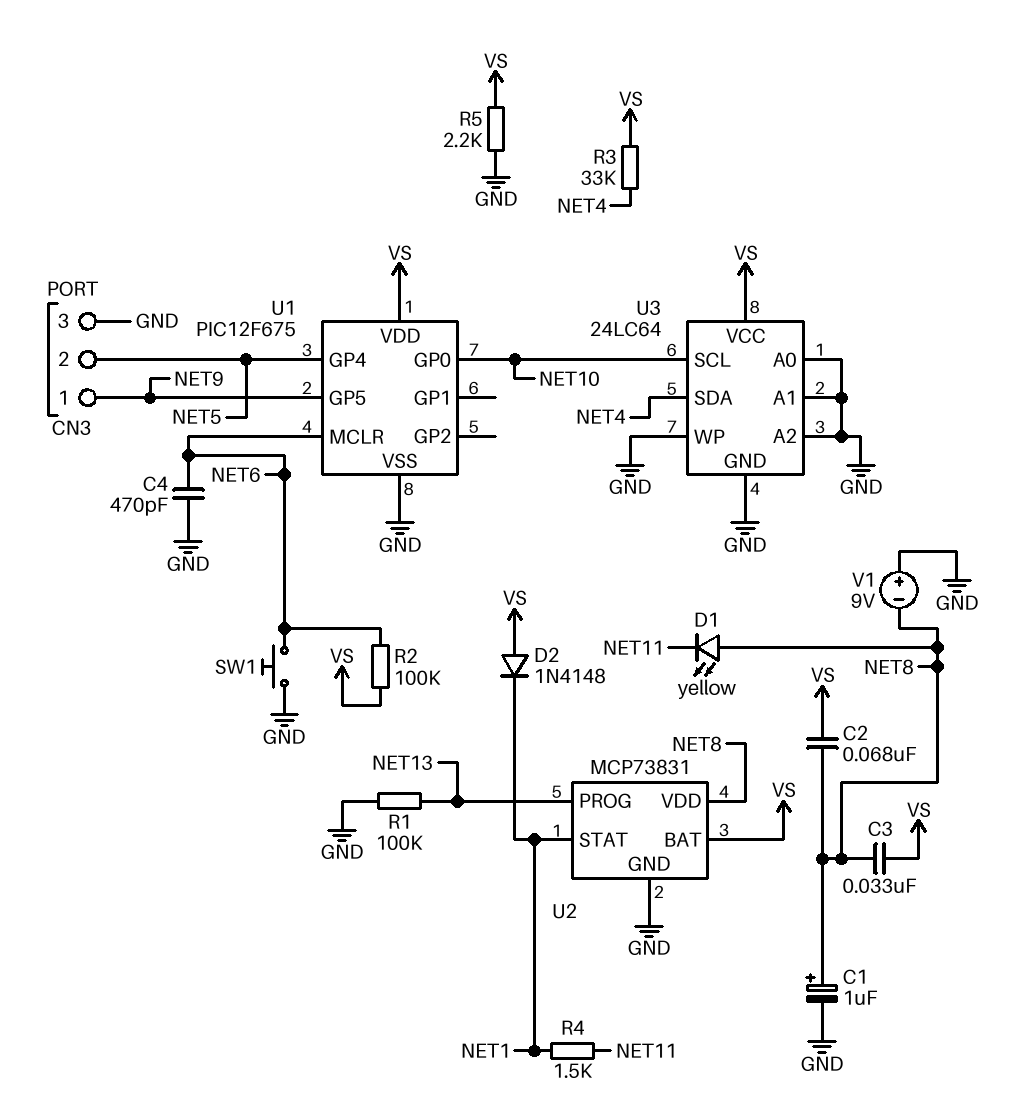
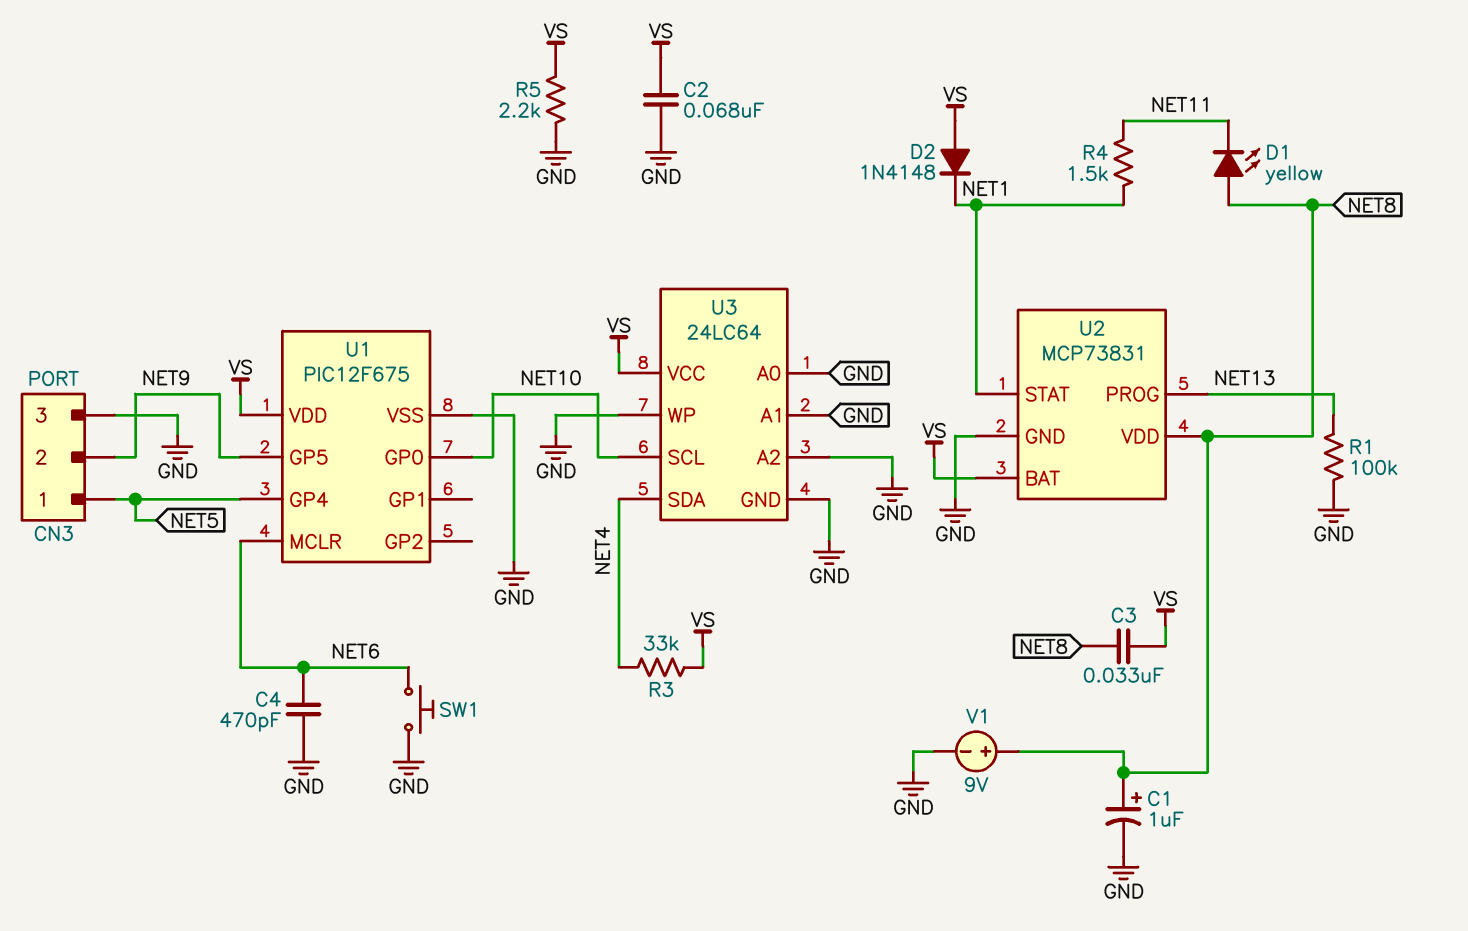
C2: 68nF (NET8, VS) -> 68nF (GND, VS)
CN3 pin 1: NET9 -> NET5
CN3 pin 2: NET5 -> NET9
R2: 100k (NET6, VS) -> none
V1: 9V (plus GND, minus NET8) -> 9V (plus NET8, minus GND)

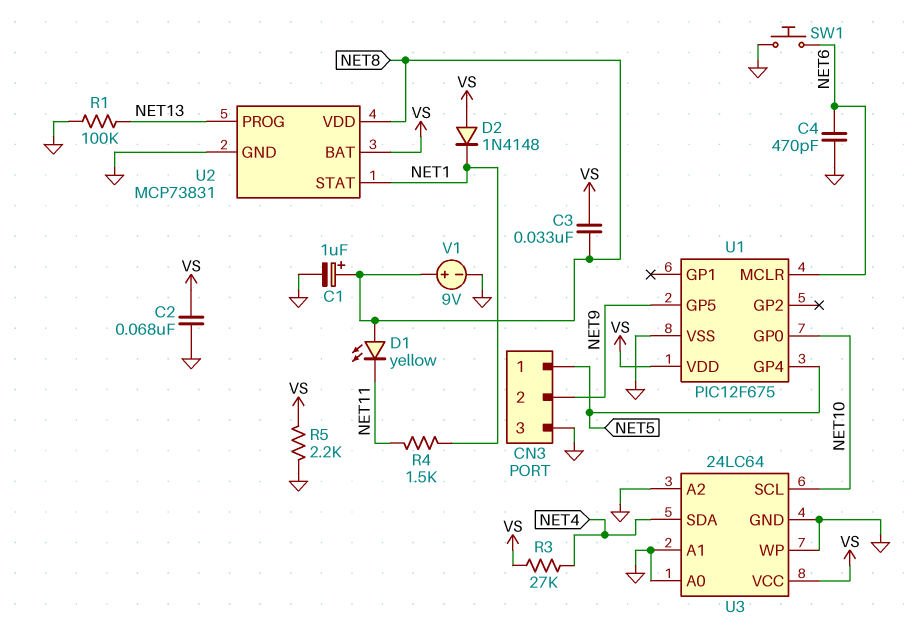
R3: 33k (NET4, VS) -> 27k (NET4, VS)

